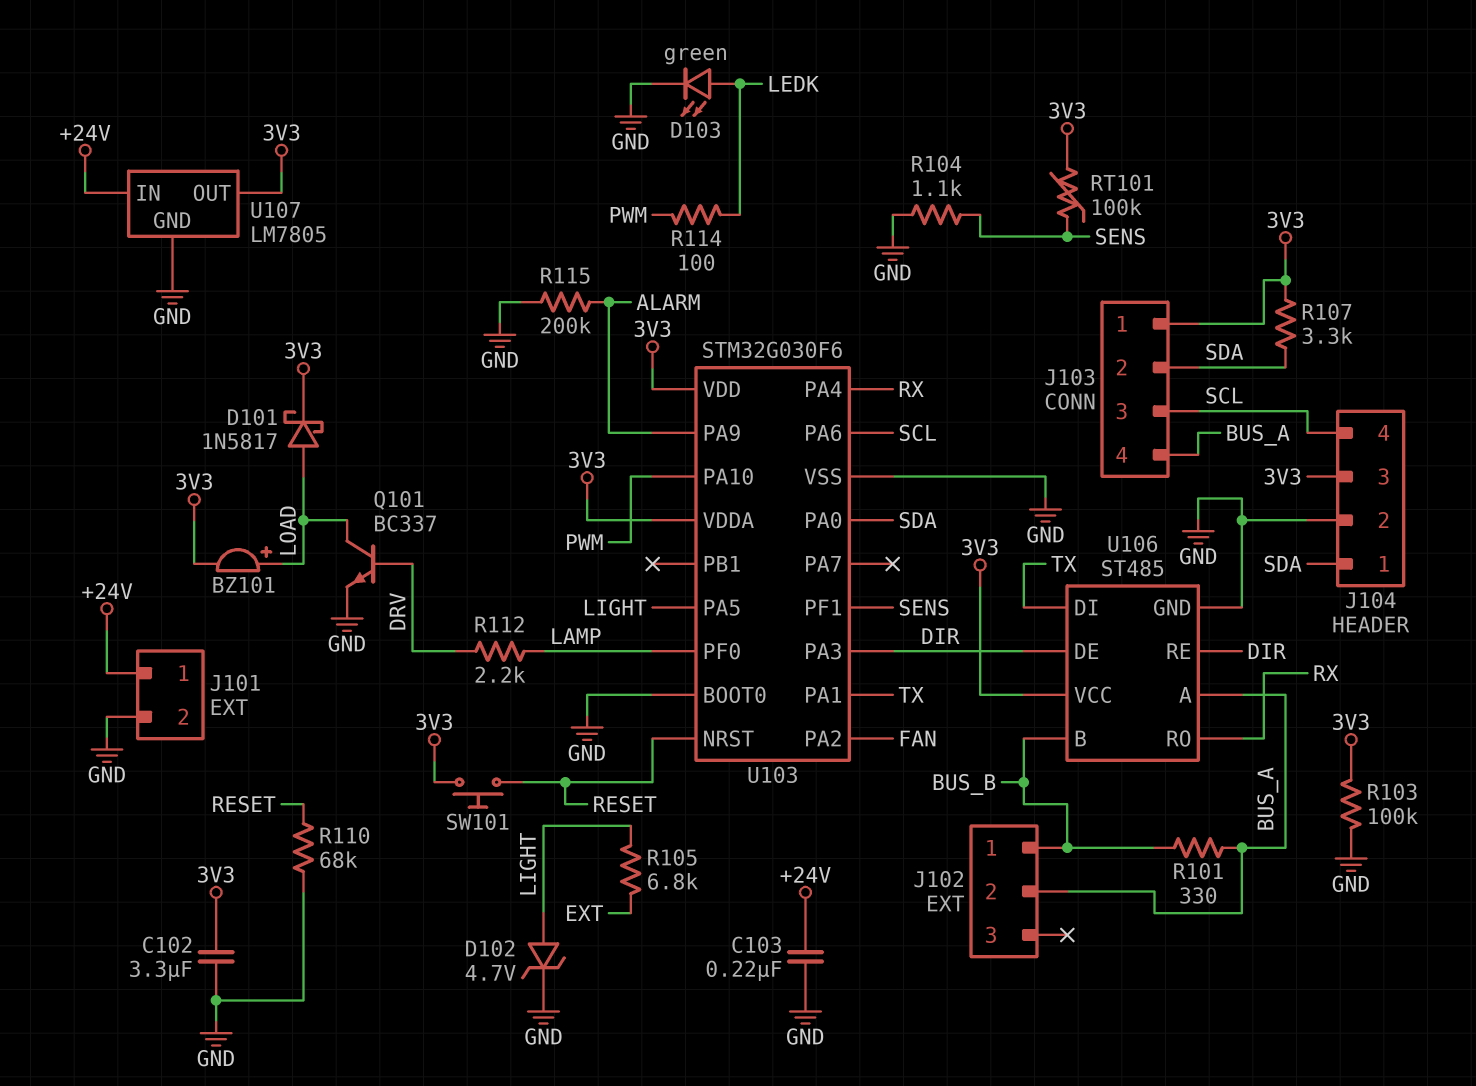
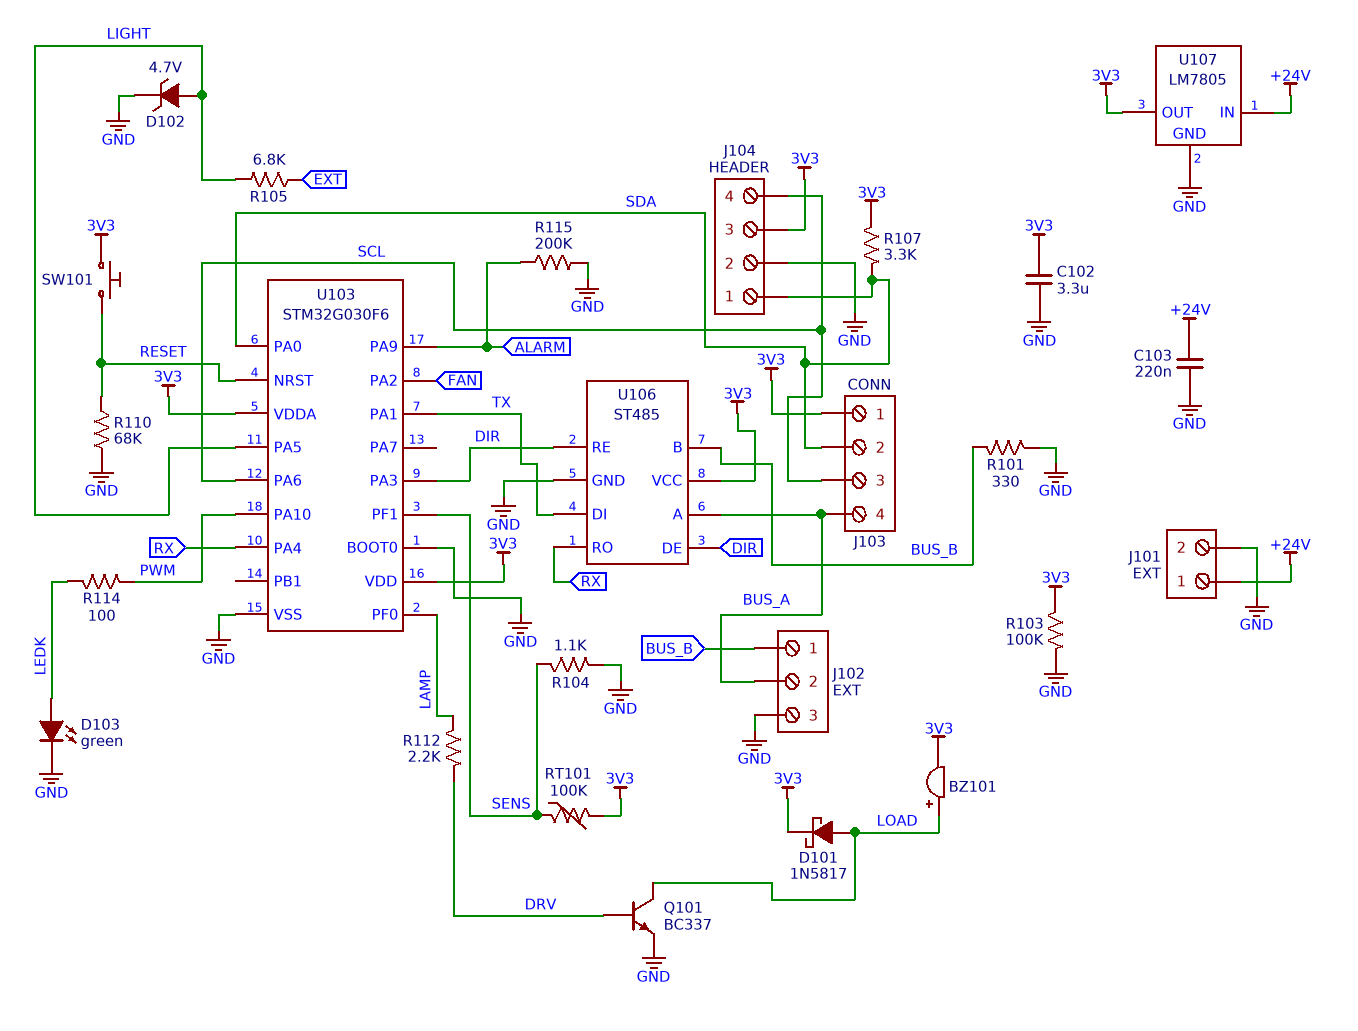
J102 pin 3: none -> GND
R101: 330 (BUS_A, BUS_B) -> 330 (BUS_B, GND)

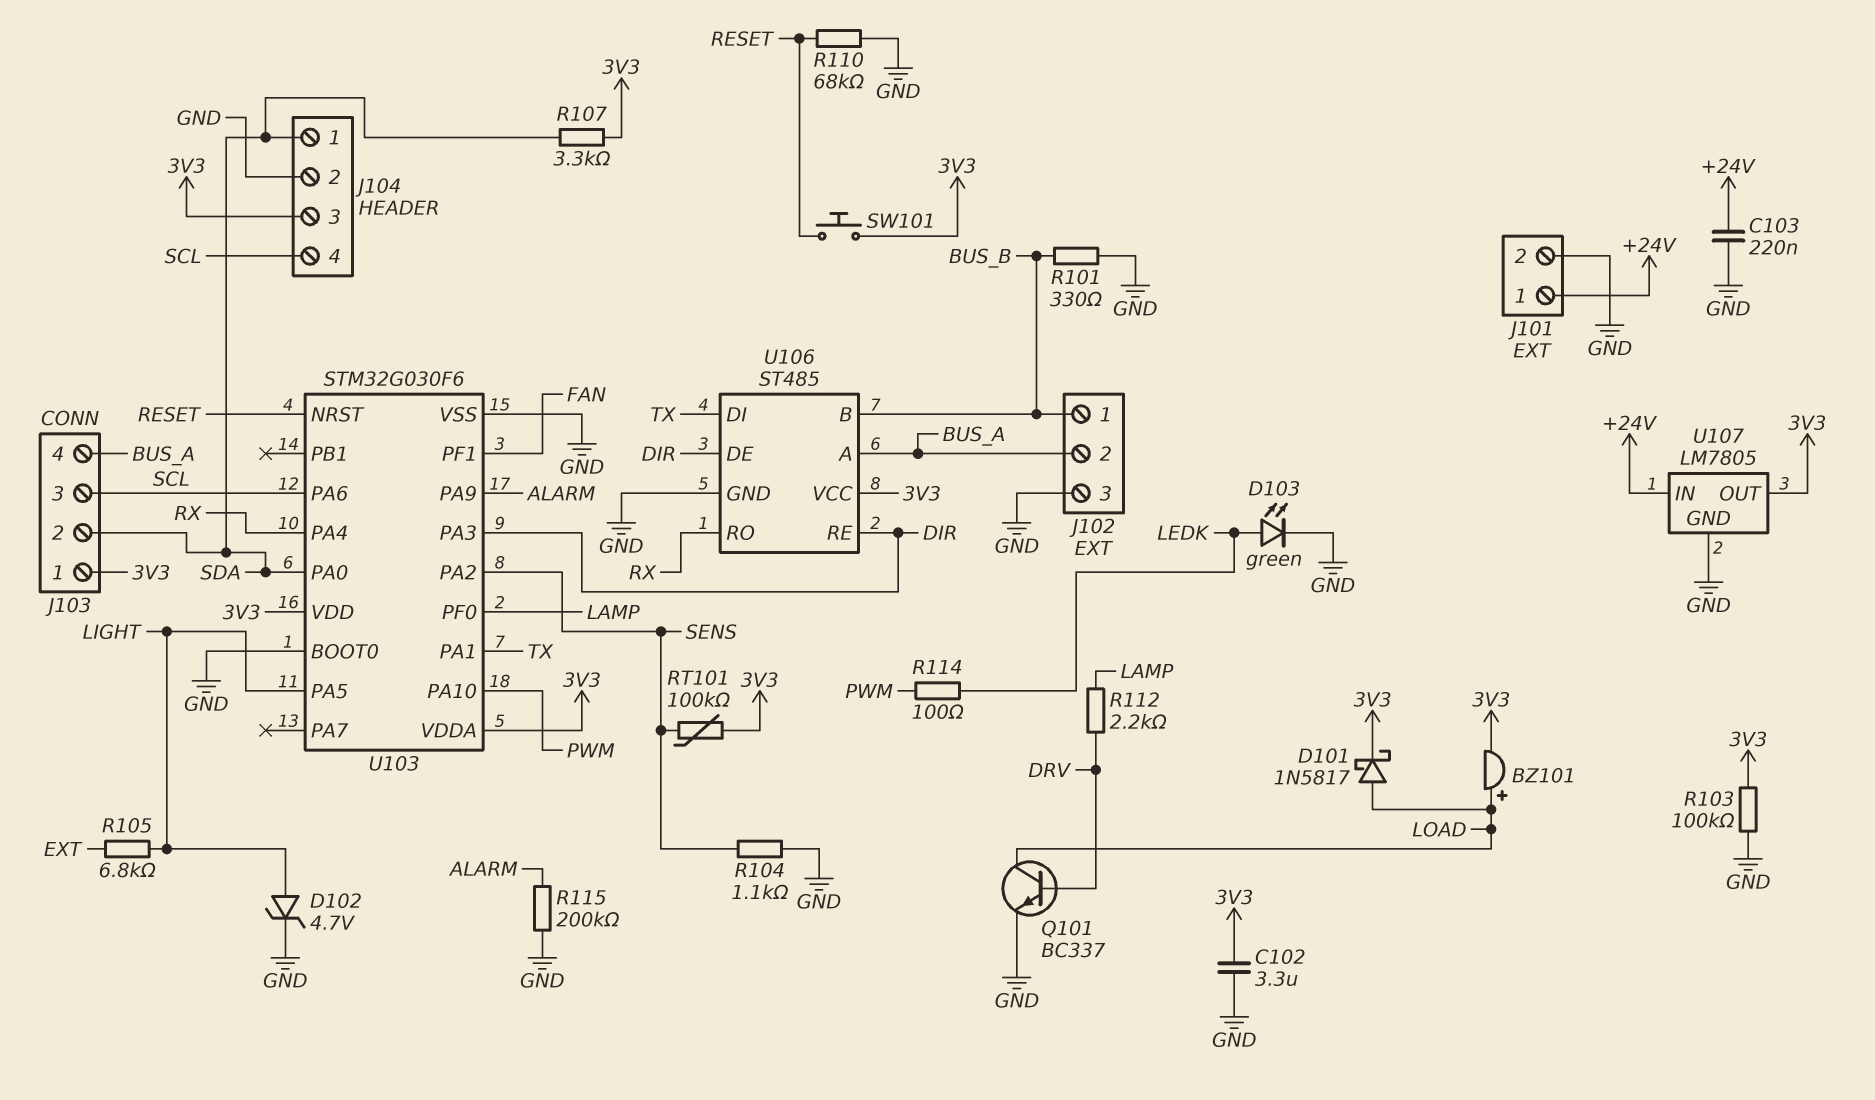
U103 pin PA2: FAN -> SENS
U103 pin PF1: SENS -> FAN

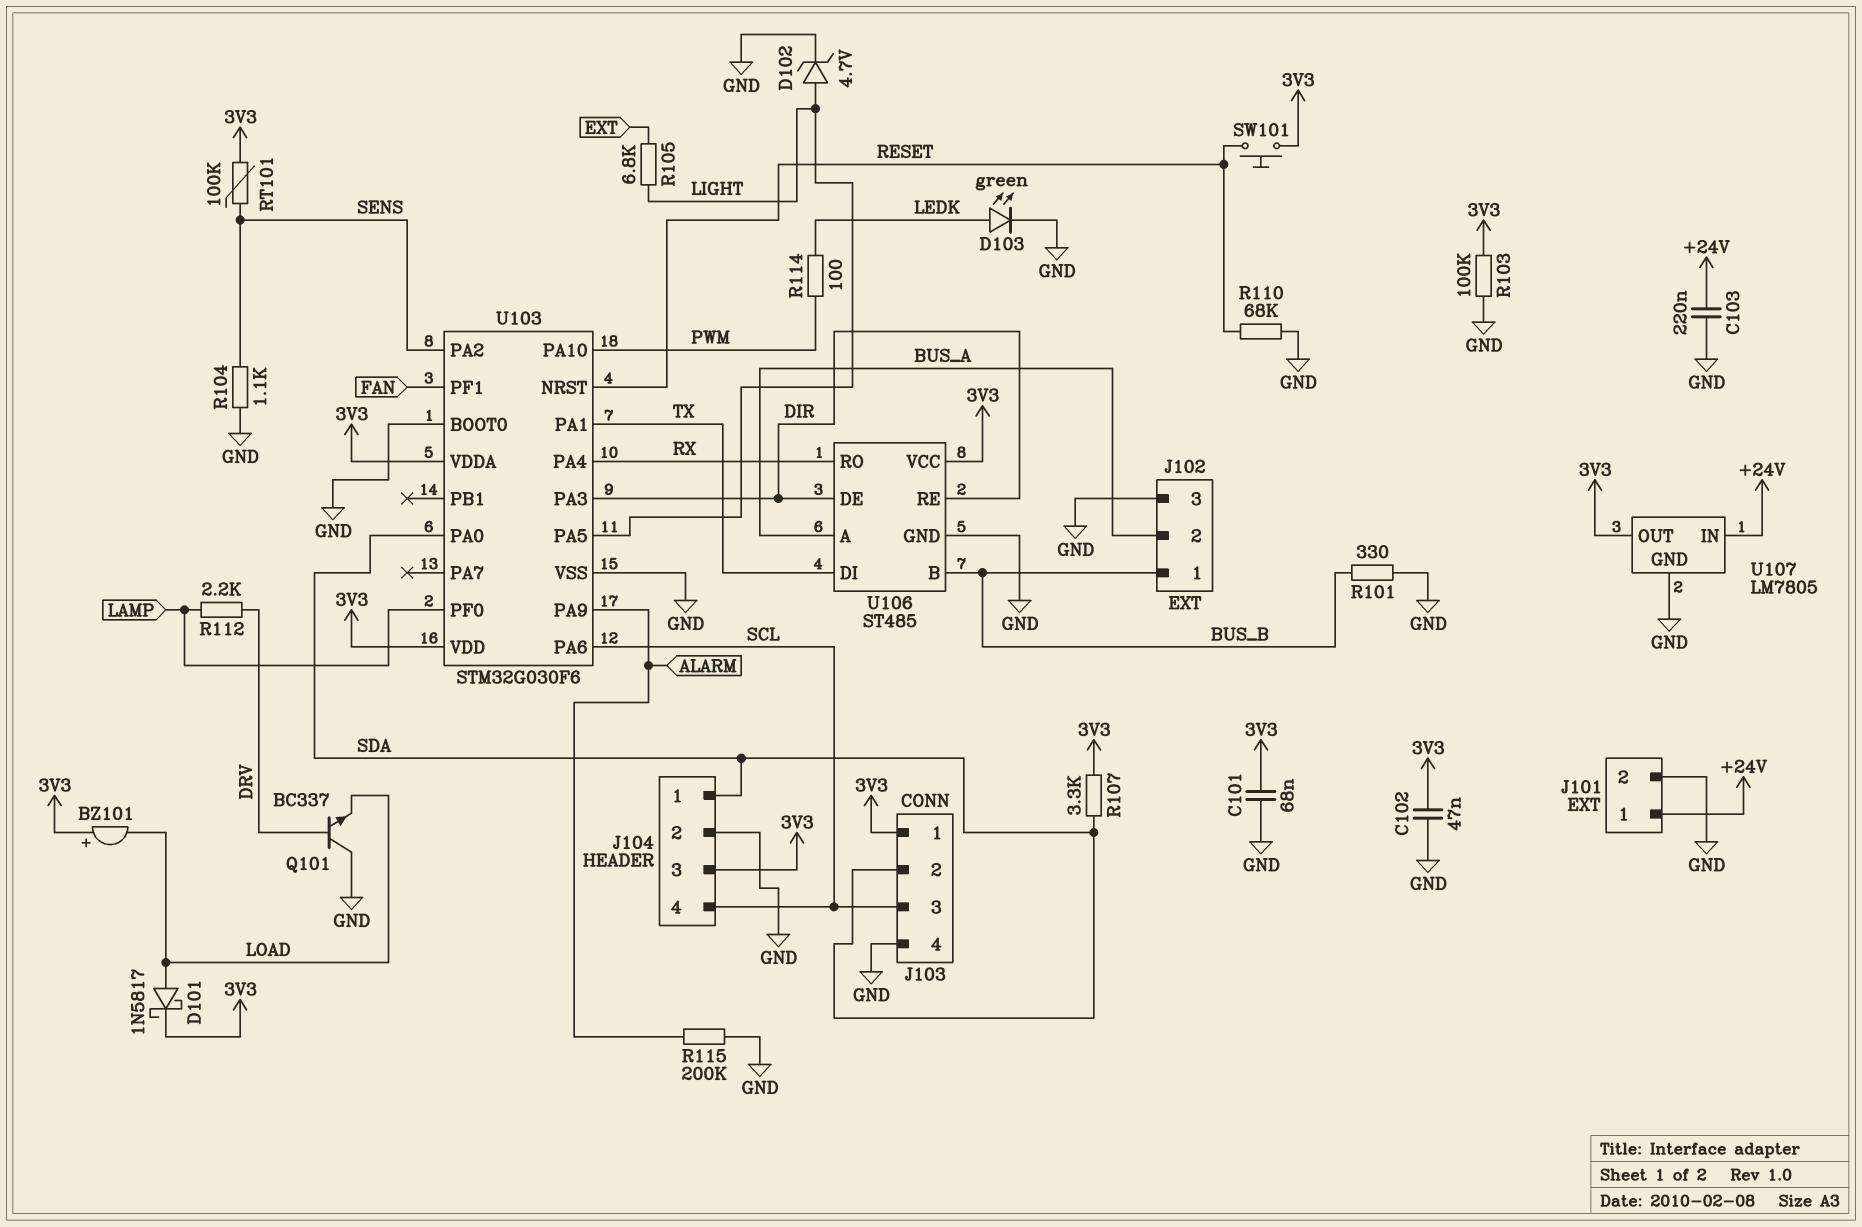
BZ101: buzzer (plus LOAD, minus 3V3) -> buzzer (plus 3V3, minus LOAD)
C101: none -> 68nF (3V3, GND)
C102: 3.3uF (3V3, GND) -> 47nF (3V3, GND)
J103 pin 4: BUS_A -> GND
Q101: NPN BC337 (B DRV, C LOAD, E GND) -> NPN BC337 (B DRV, C GND, E LOAD)

